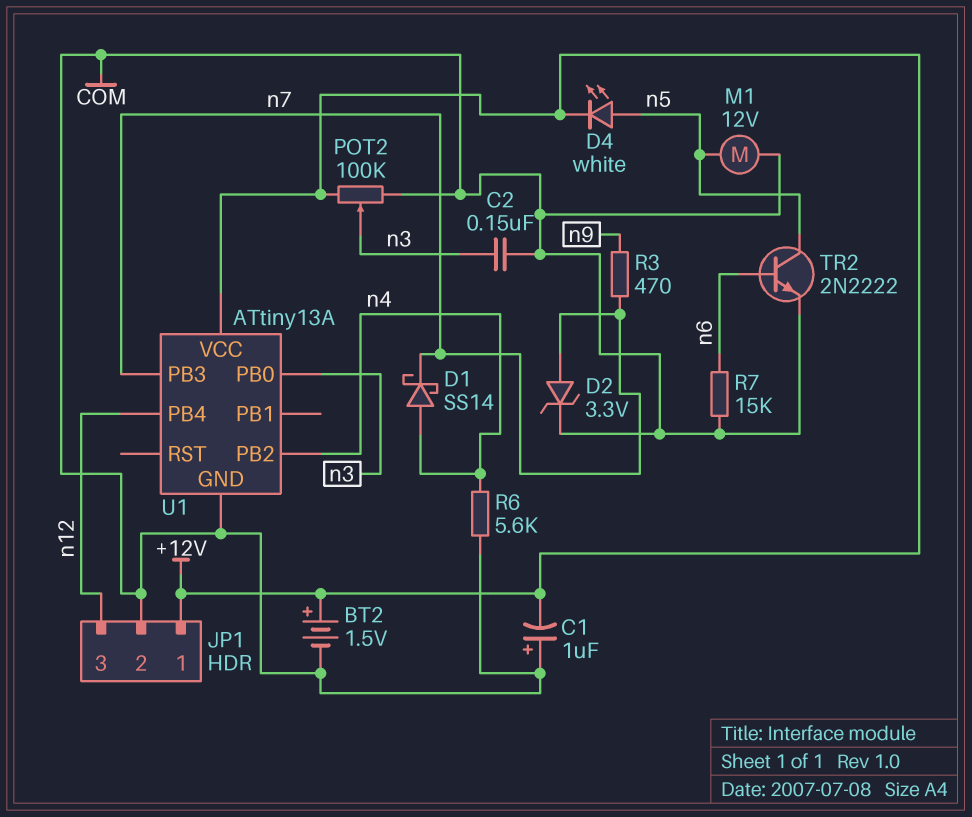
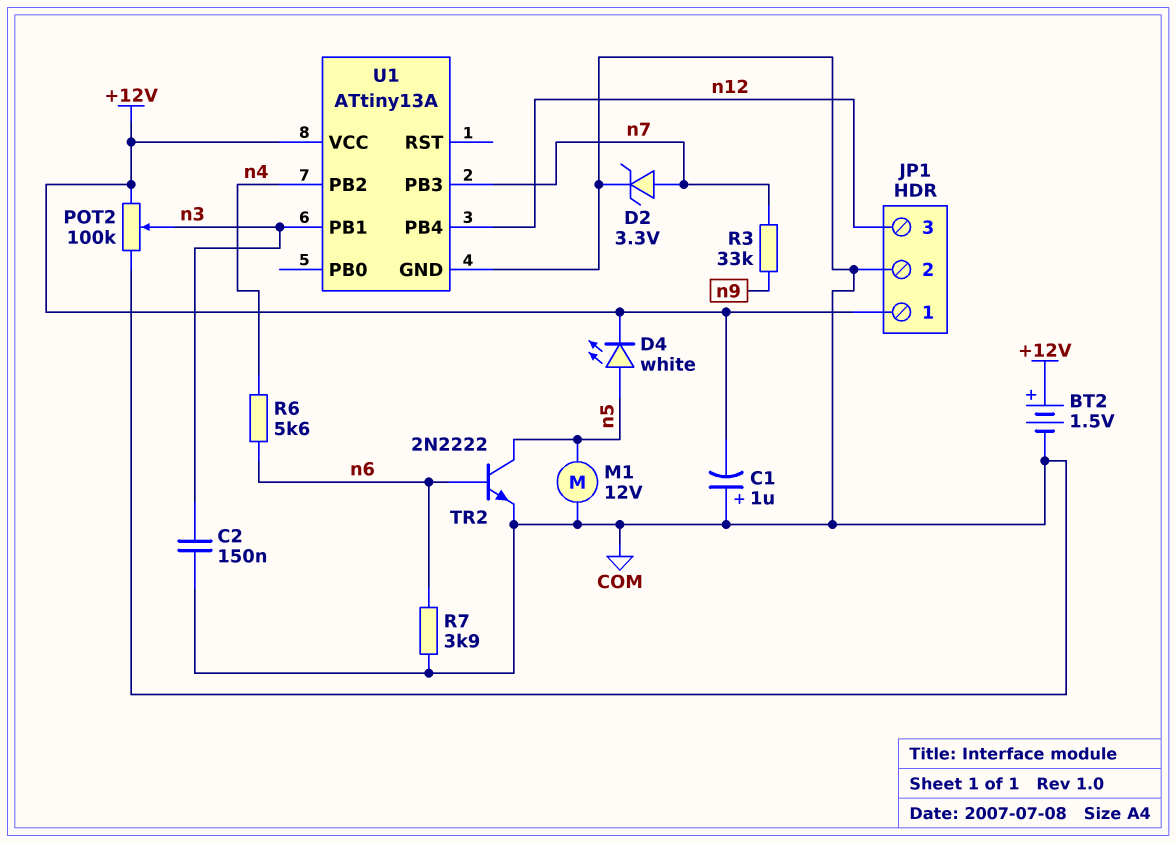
D1: schottky SS14 (A n4, K n7) -> none
R3: 470 (n7, n9) -> 33k (n7, n9)
R6: 5.6k (COM, n4) -> 5.6k (n4, n6)
R7: 15k (COM, n6) -> 3.9k (COM, n6)
U1 pin PB0: n3 -> none
U1 pin PB1: none -> n3

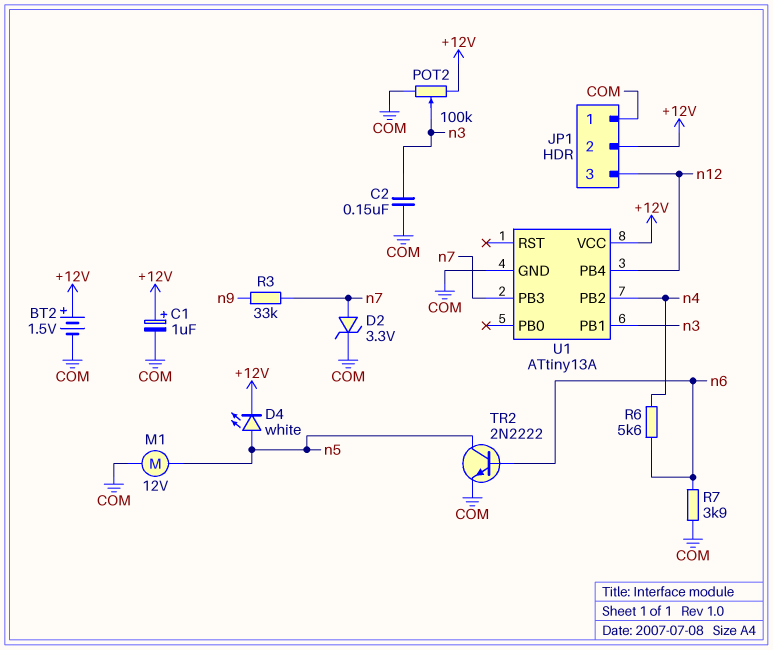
C1: 1uF (plus COM, minus +12V) -> 1uF (plus +12V, minus COM)
JP1 pin 1: +12V -> COM
JP1 pin 2: COM -> +12V

